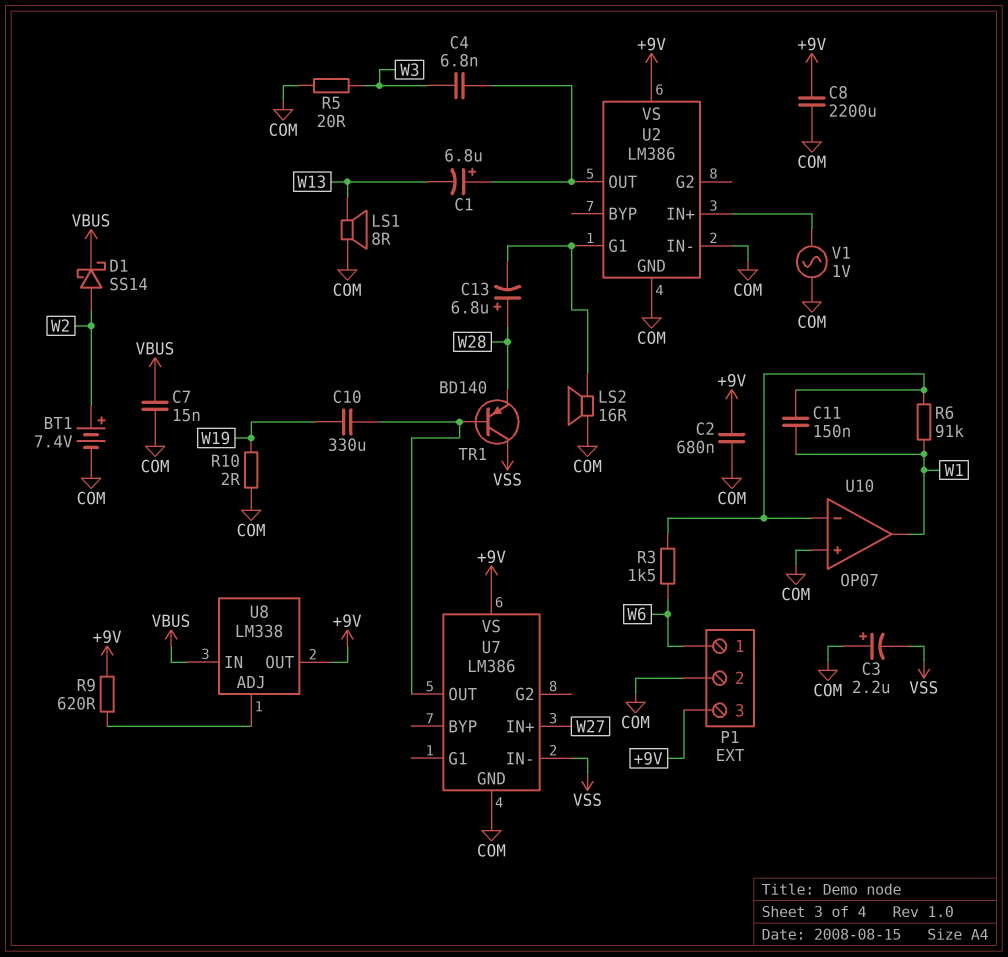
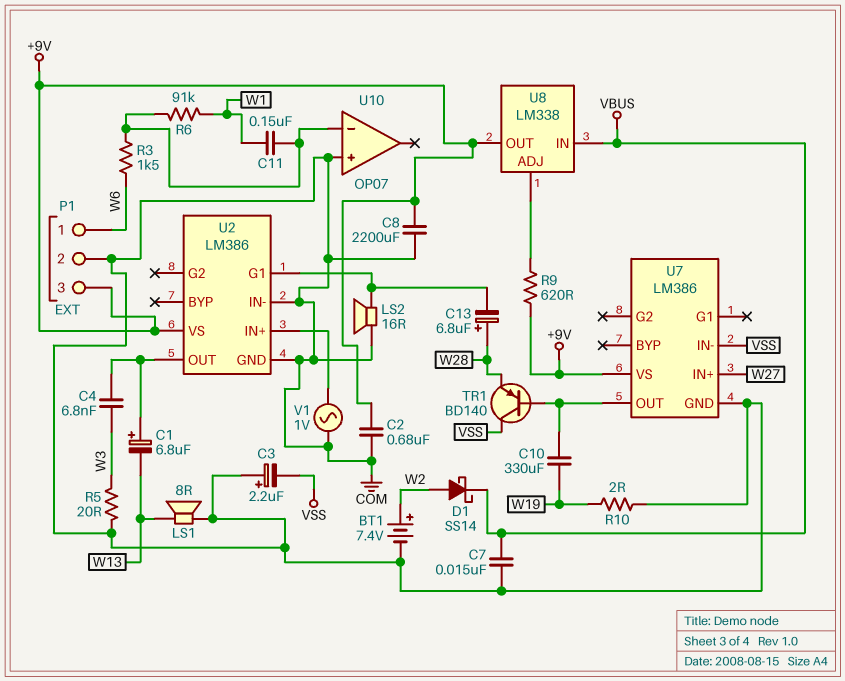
U10 pin out: W1 -> none

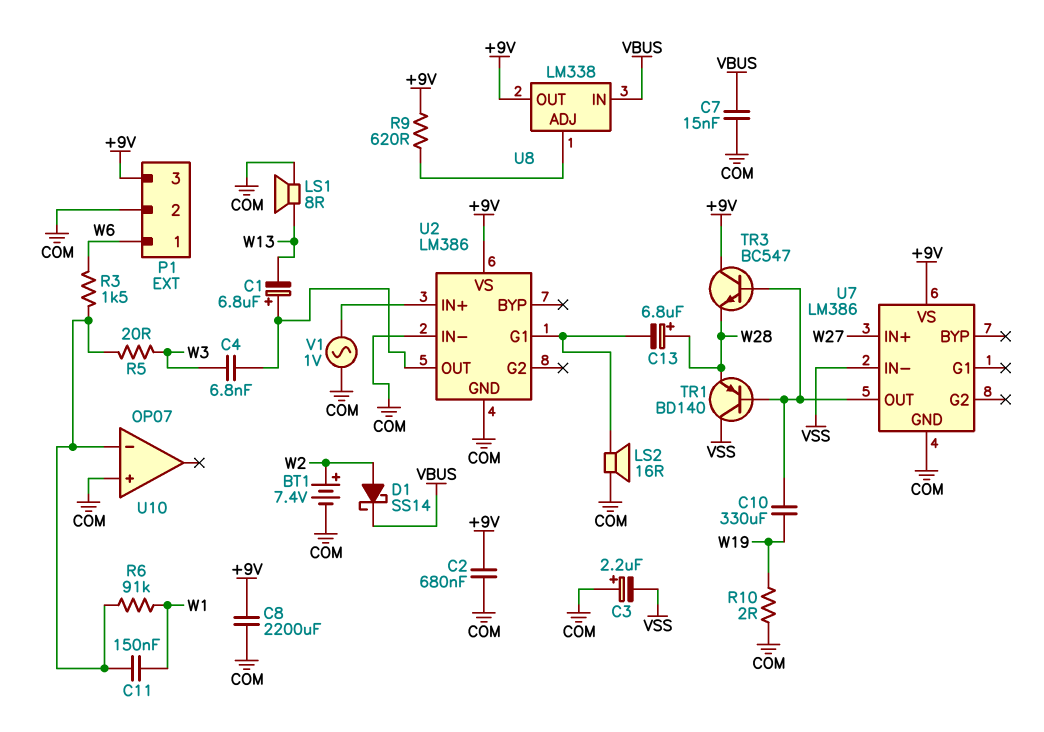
R5: 20 (COM, W3) -> 20 (U10/in-, W3)
TR3: none -> NPN BC547 (B U7/OUT, C +9V, E W28)

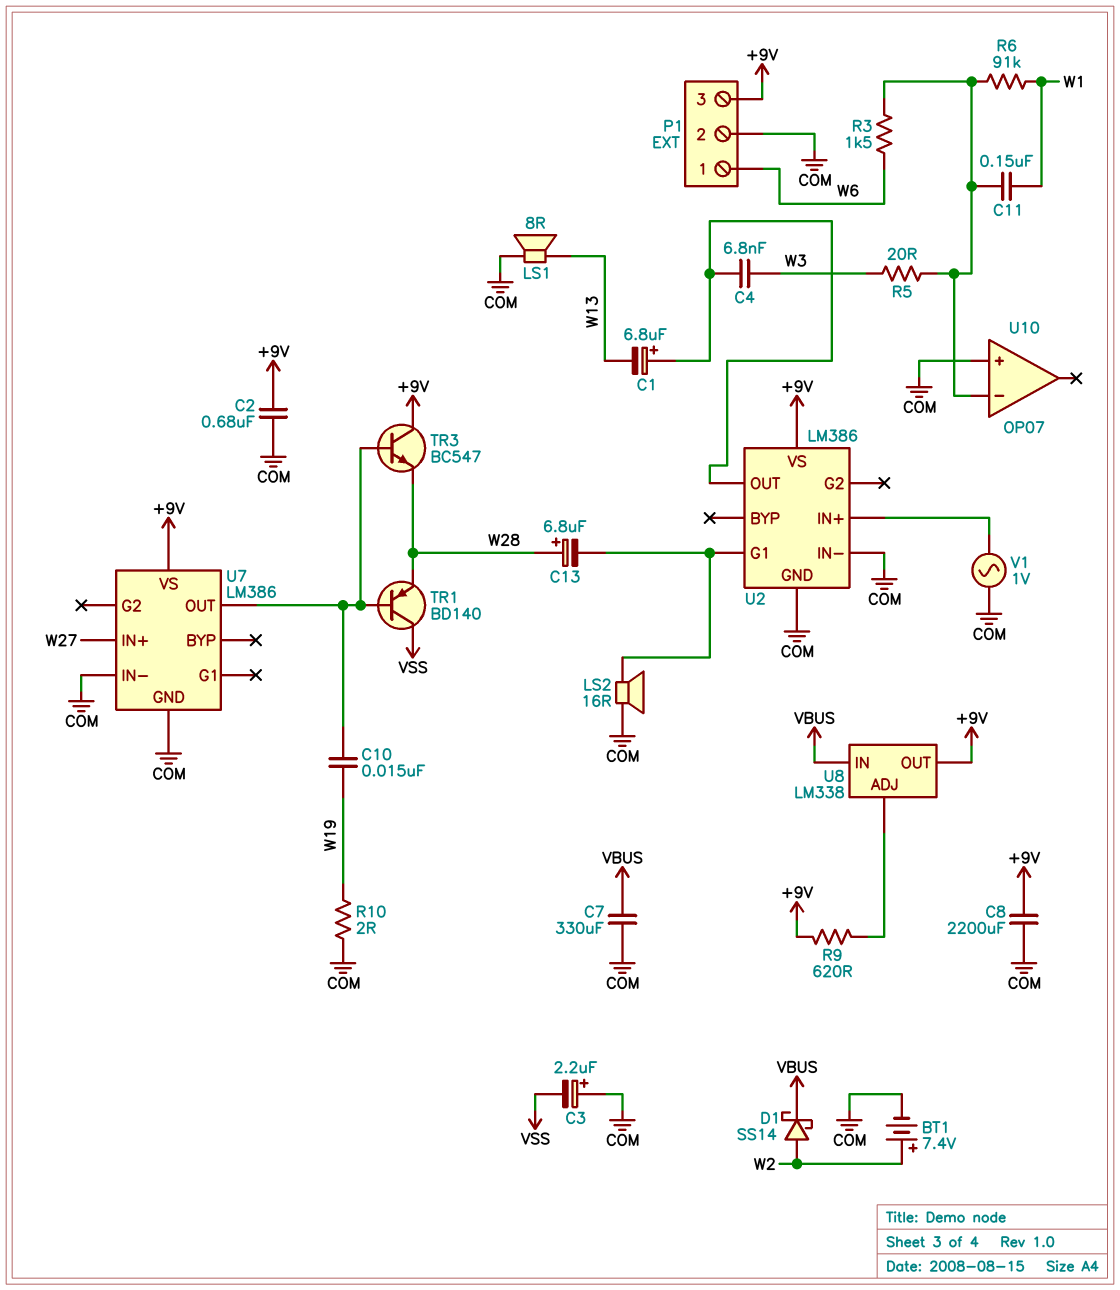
C7: 15nF (COM, VBUS) -> 330uF (COM, VBUS)
C10: 330uF (U7/OUT, W19) -> 15nF (U7/OUT, W19)
U7 pin IN-: VSS -> COM

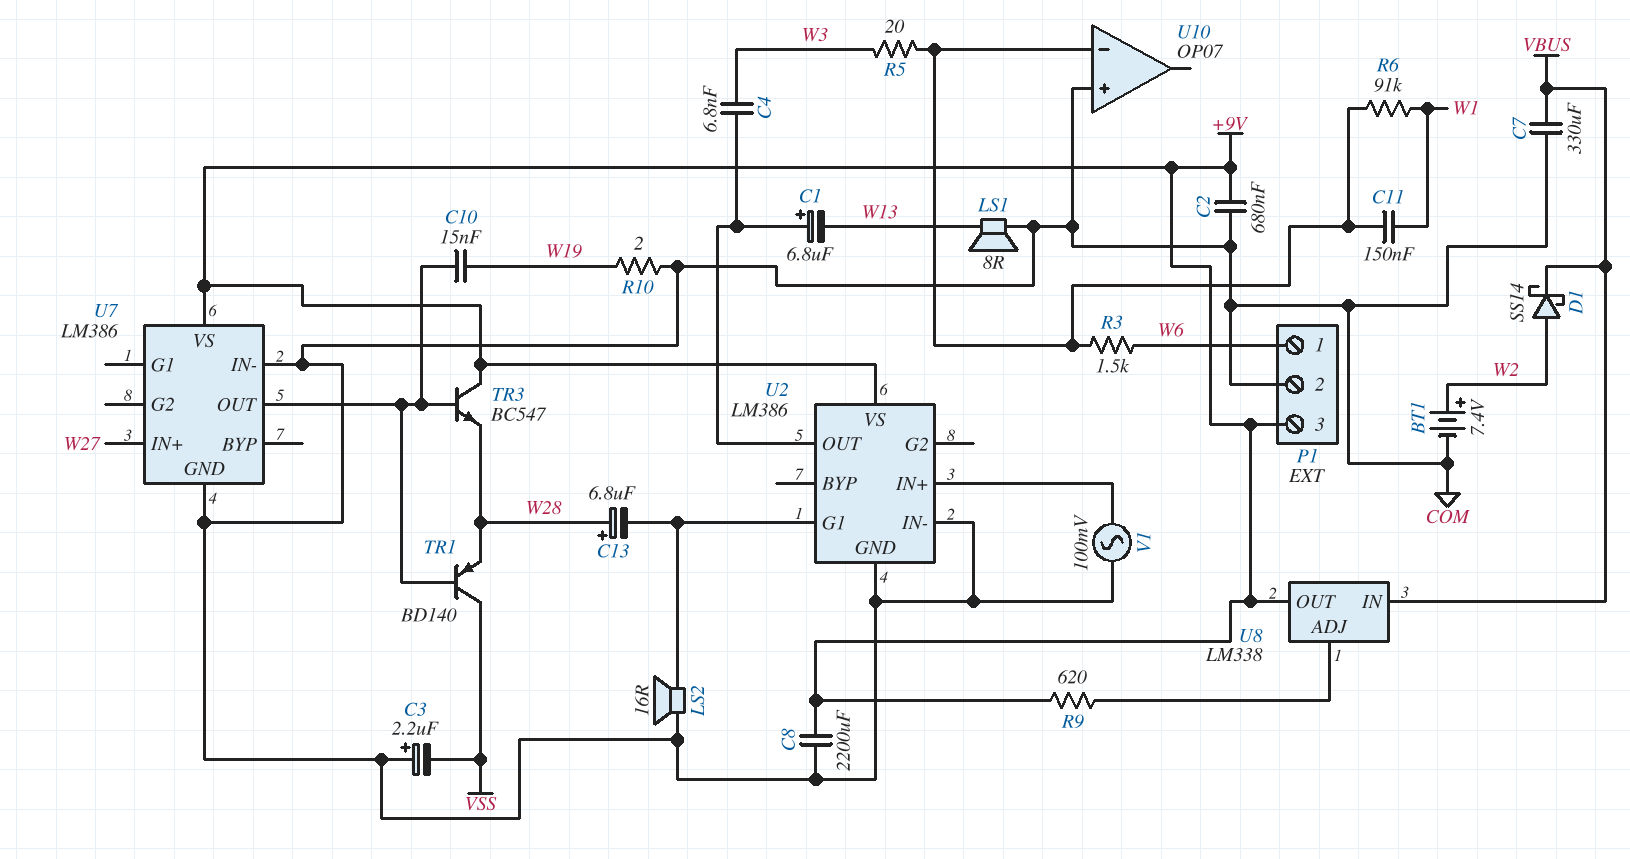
V1: AC 1V (COM, U2/IN+) -> AC 100mV (COM, U2/IN+)

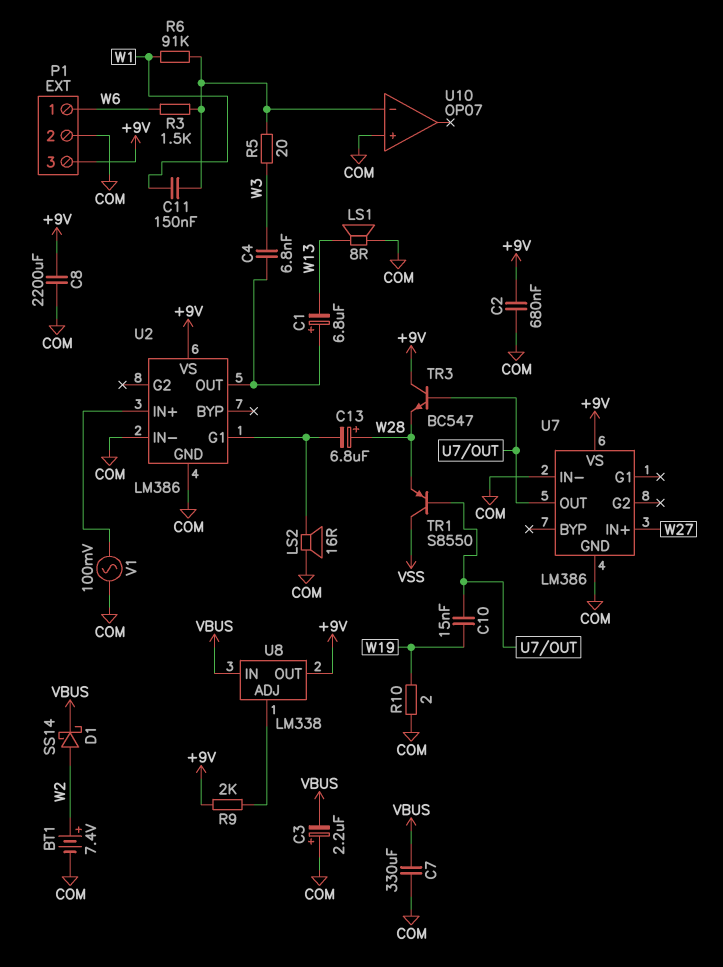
C3: 2.2uF (plus COM, minus VSS) -> 2.2uF (plus COM, minus VBUS)
R9: 620 (+9V, U8/ADJ) -> 2k (+9V, U8/ADJ)
TR1: PNP BD140 (B U7/OUT, C VSS, E W28) -> PNP S8550 (B U7/OUT, C VSS, E W28)

